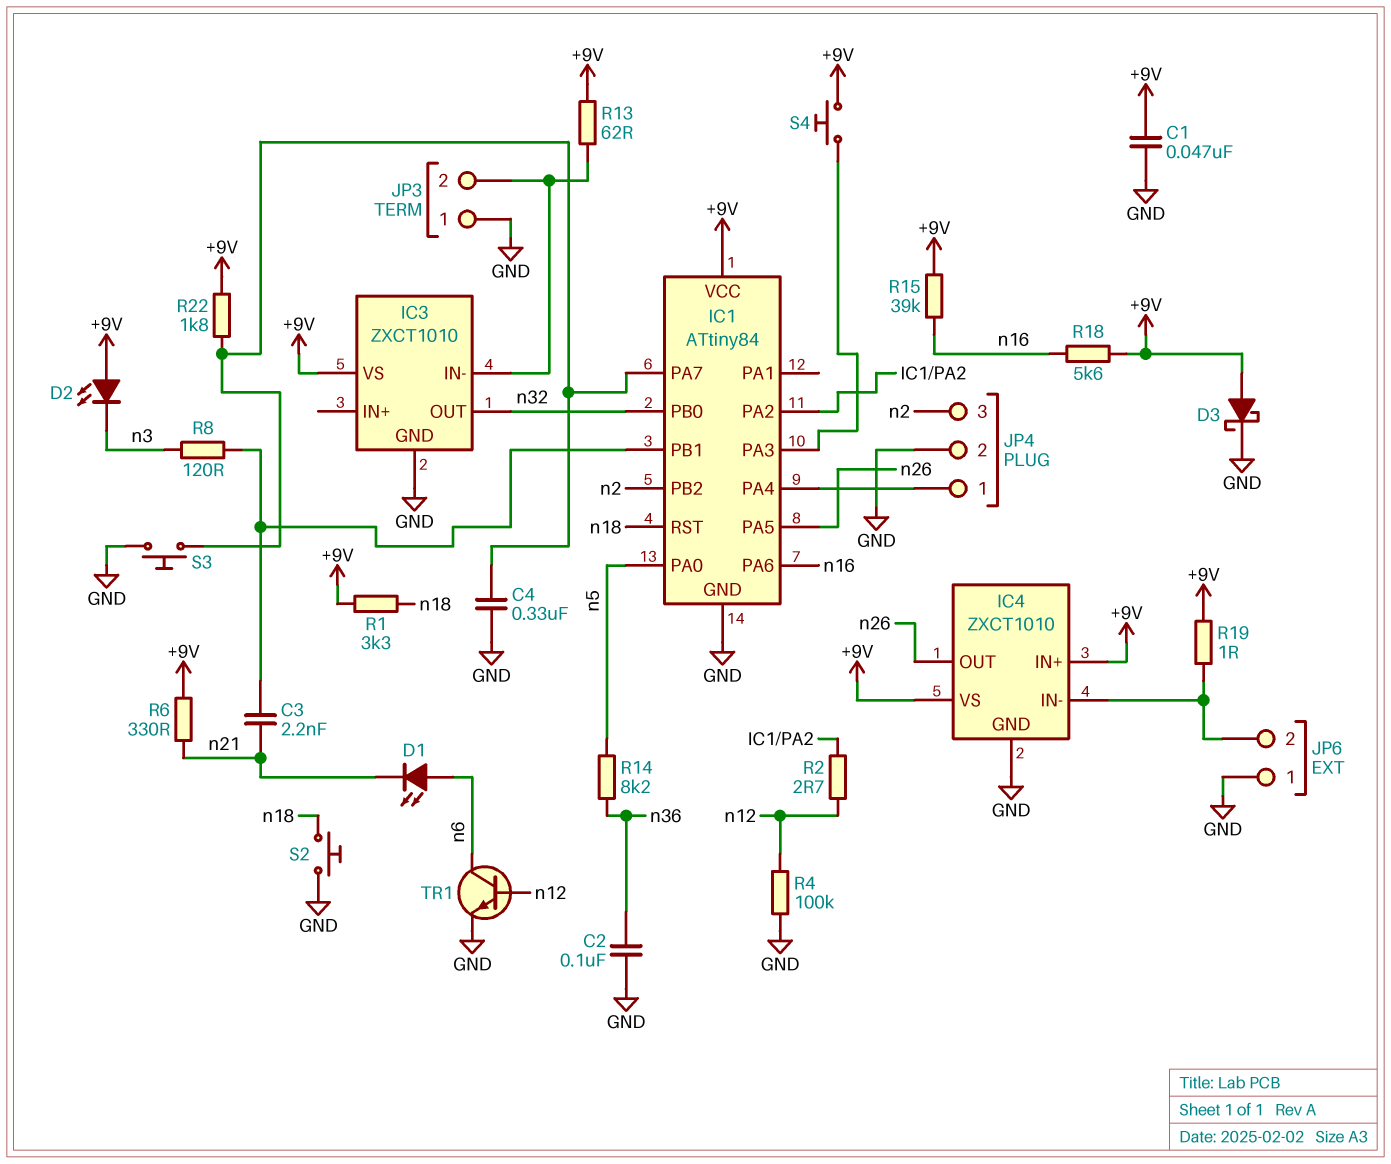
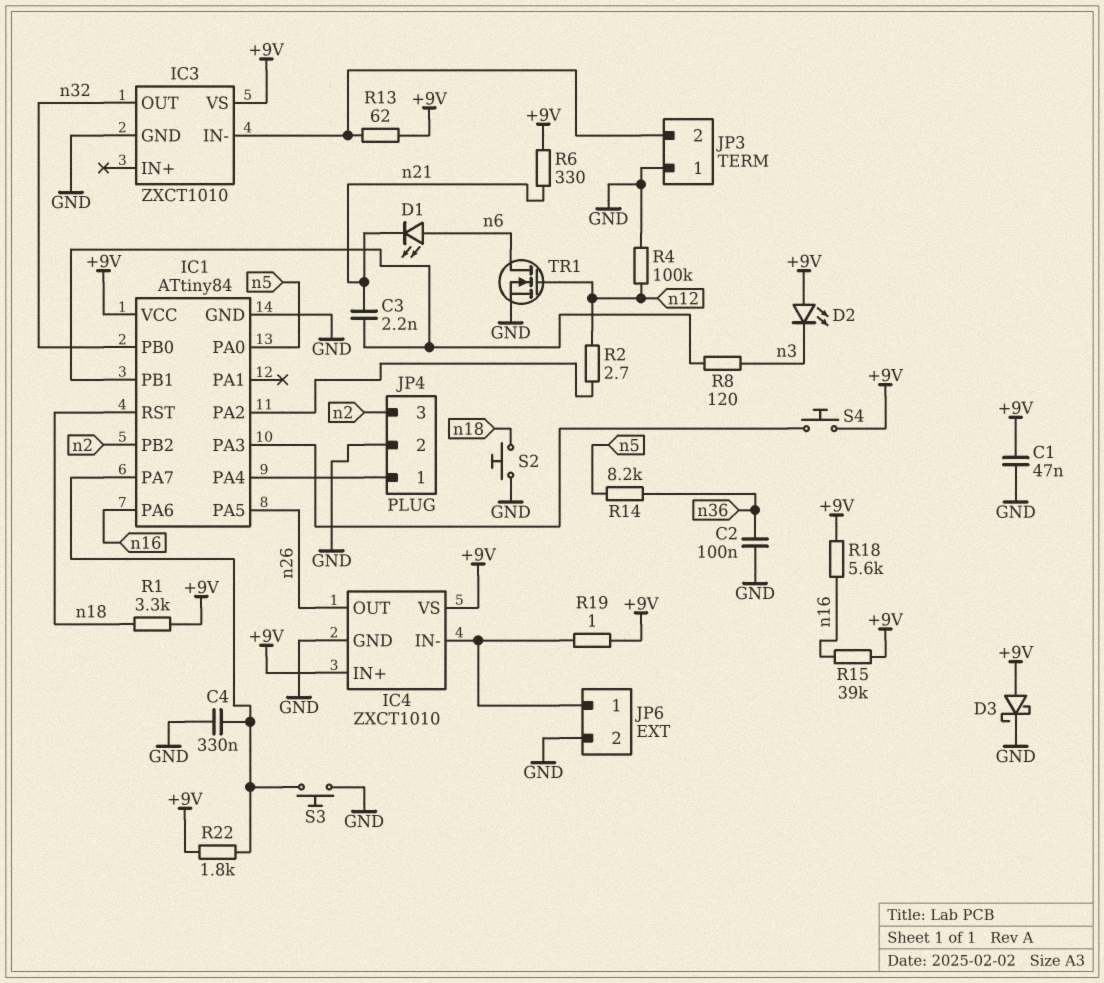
JP6 pin 1: GND -> IC4/IN-
JP6 pin 2: IC4/IN- -> GND
TR1: NPN (B n12, C n6, E GND) -> NMOS (G n12, D n6, S GND)

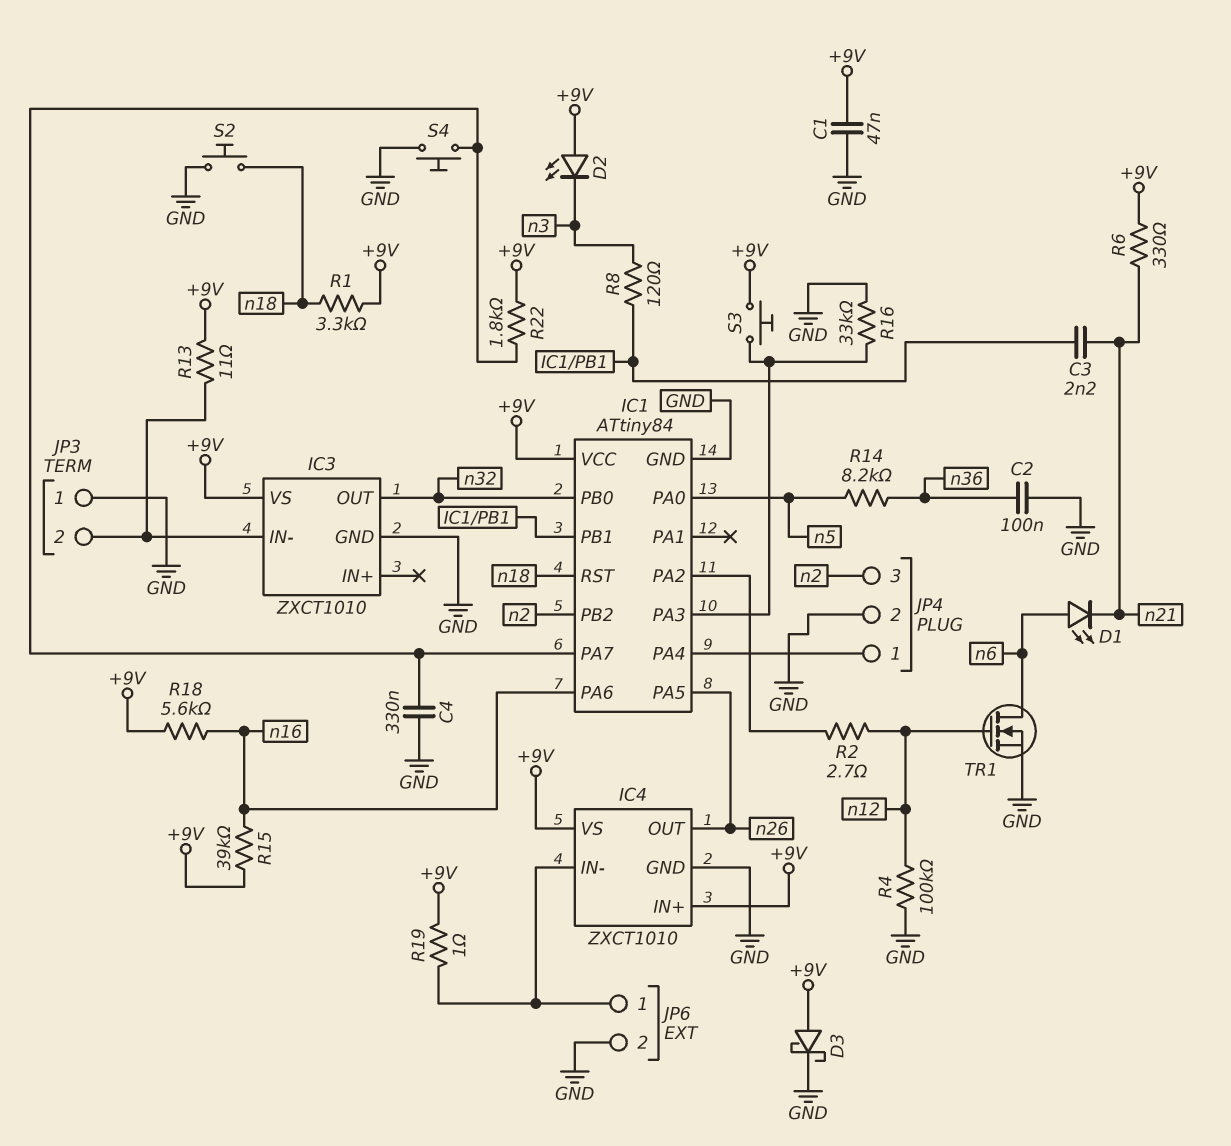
R13: 62 (+9V, IC3/IN-) -> 11 (+9V, IC3/IN-)
R16: none -> 33k (GND, IC1/PA3)
S3: button (GND, IC1/PA7) -> button (+9V, IC1/PA3)
S4: button (+9V, IC1/PA3) -> button (GND, IC1/PA7)

